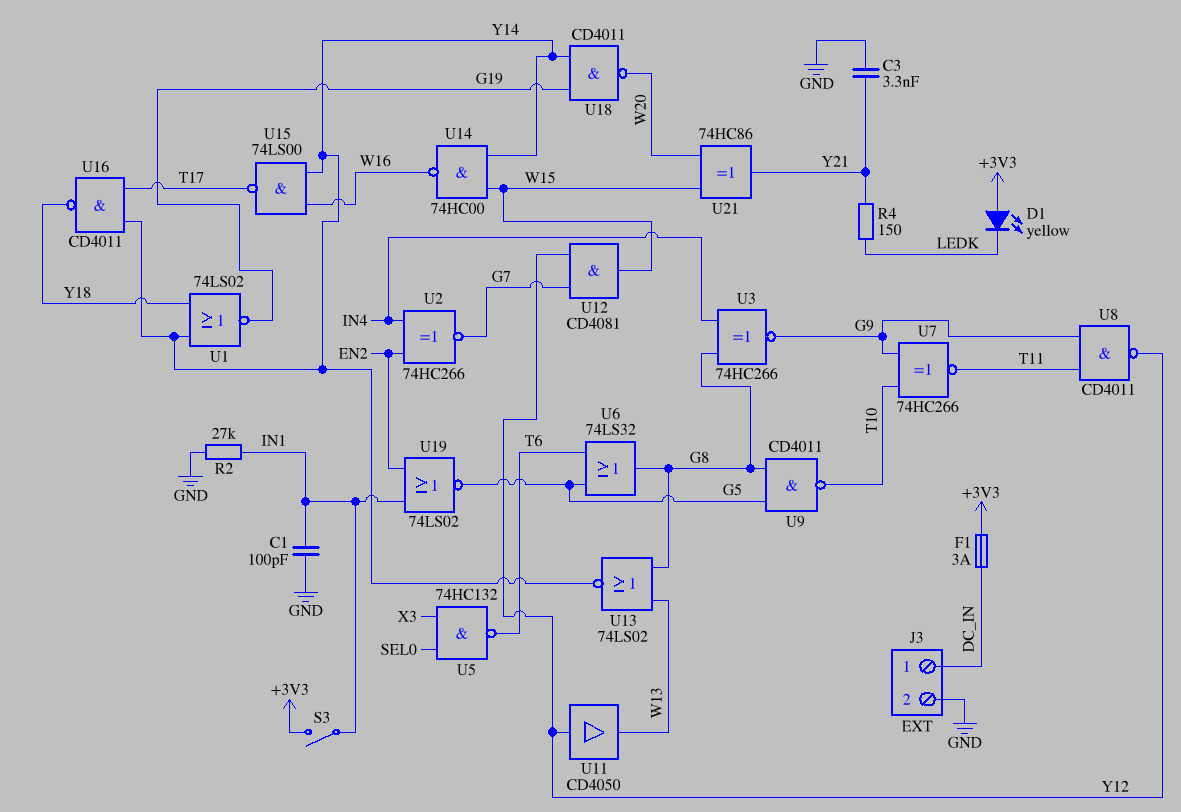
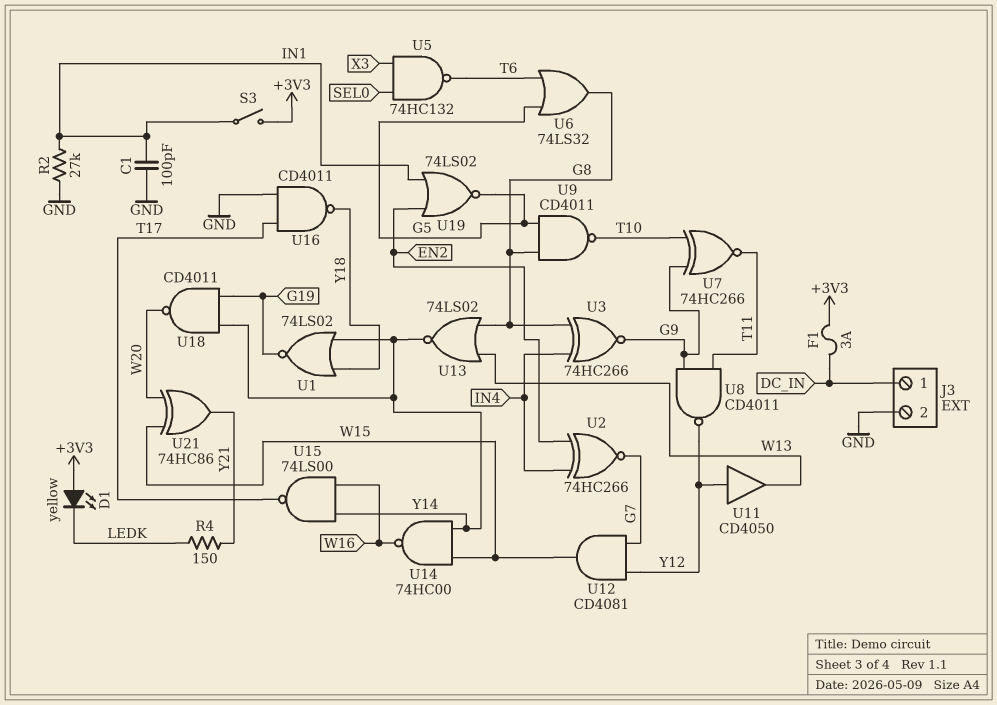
C3: 3.3nF (GND, Y21) -> none
U16: NAND CD4011 (in T17, in Y14, out Y18) -> NAND CD4011 (in GND, in T17, out Y18)

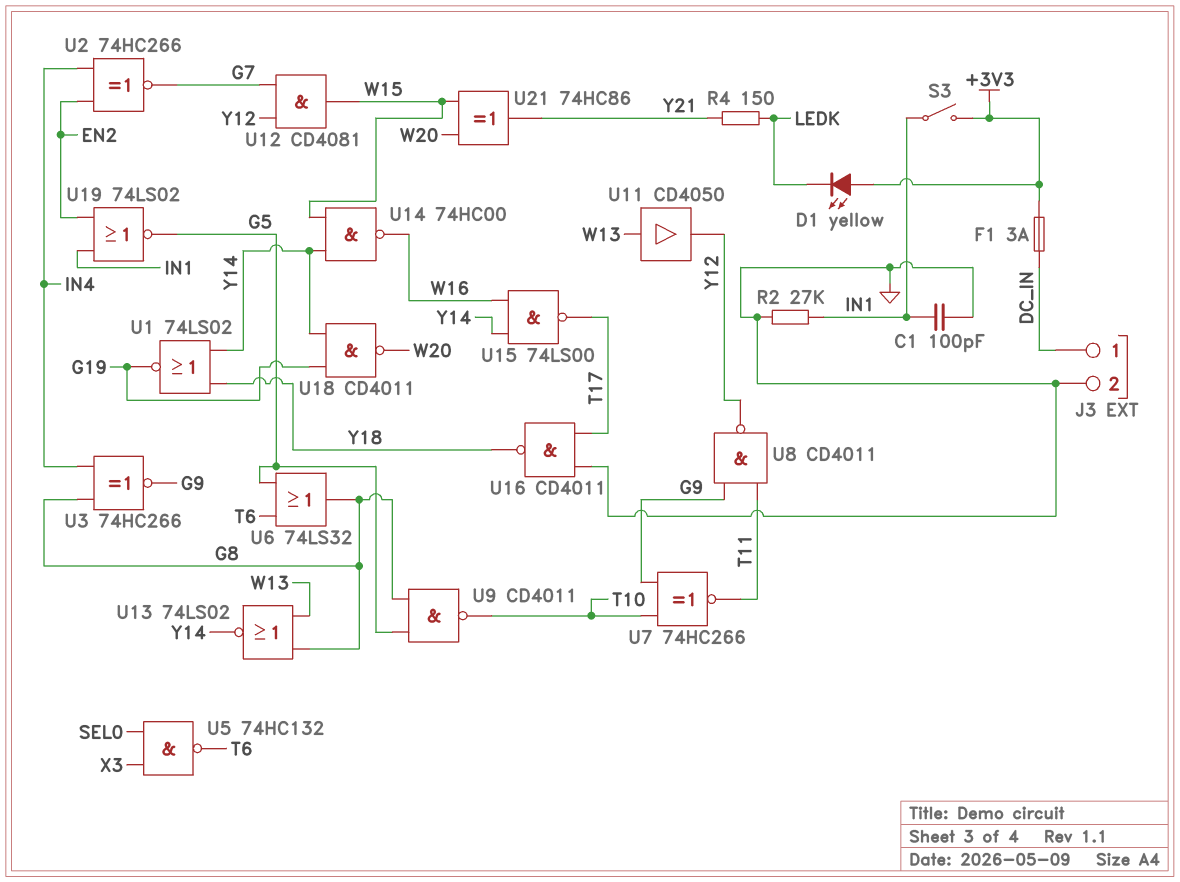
U11: buffer CD4050 (in Y12, out W13) -> buffer CD4050 (in W13, out Y12)

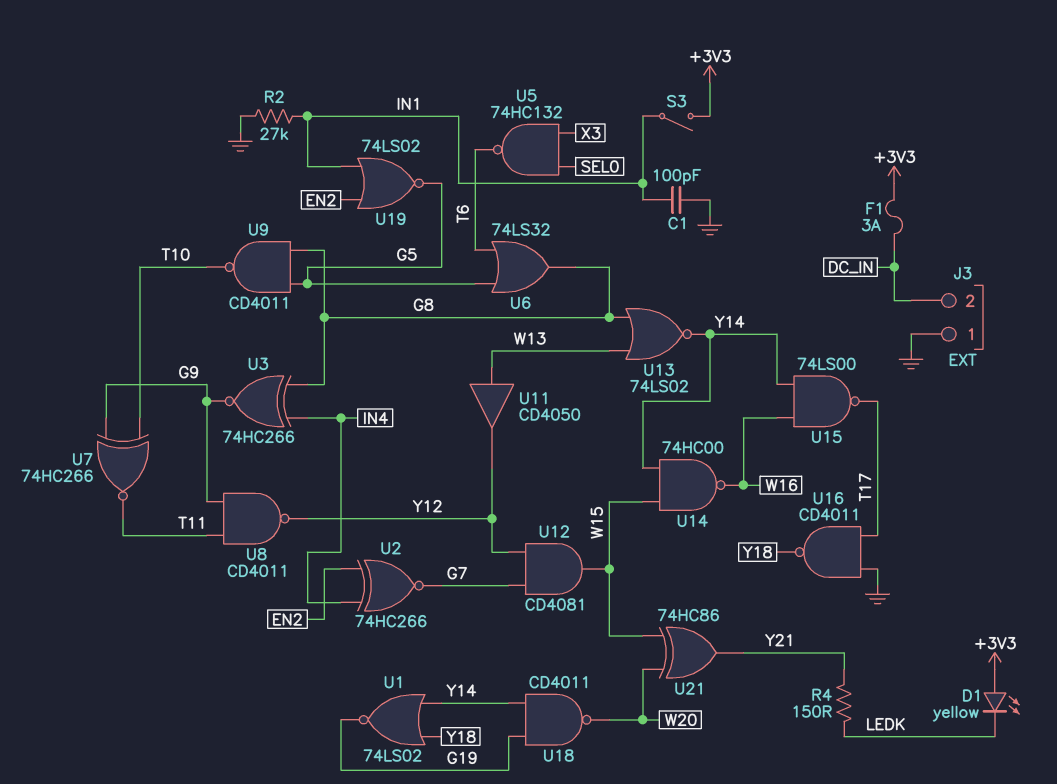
J3 pin 1: DC_IN -> GND
J3 pin 2: GND -> DC_IN

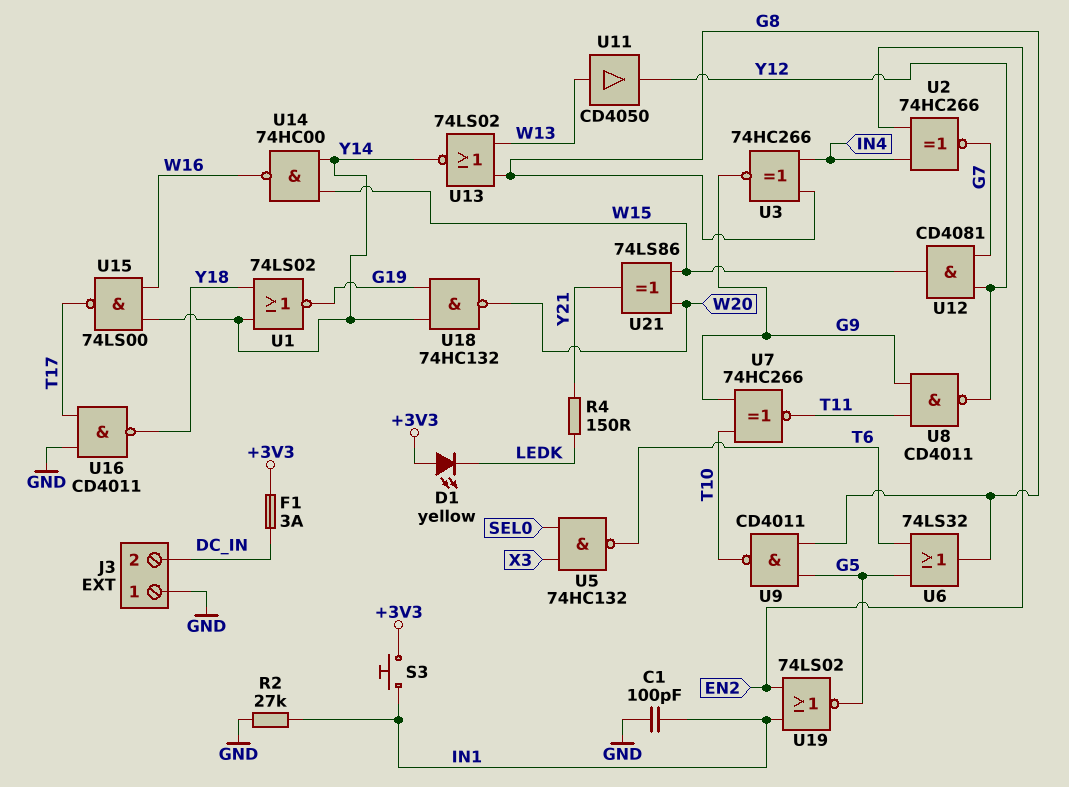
S3: switch (+3V3, IN1) -> button (+3V3, IN1)
U18: NAND CD4011 (in G19, in Y14, out W20) -> NAND 74HC132 (in G19, in Y14, out W20)
U21: XOR 74HC86 (in W15, in W20, out Y21) -> XOR 74LS86 (in W15, in W20, out Y21)

